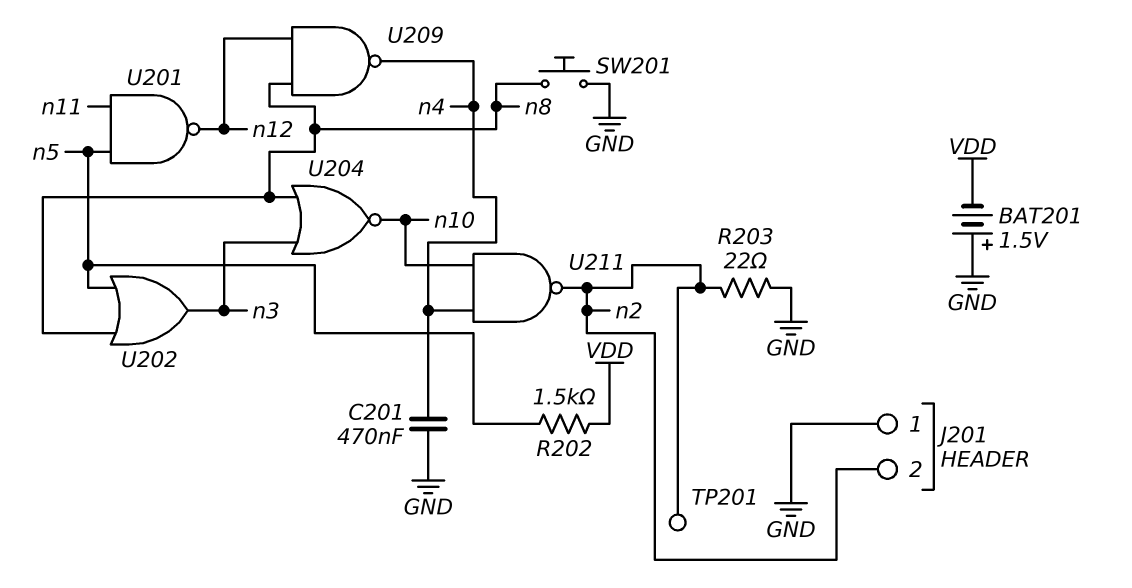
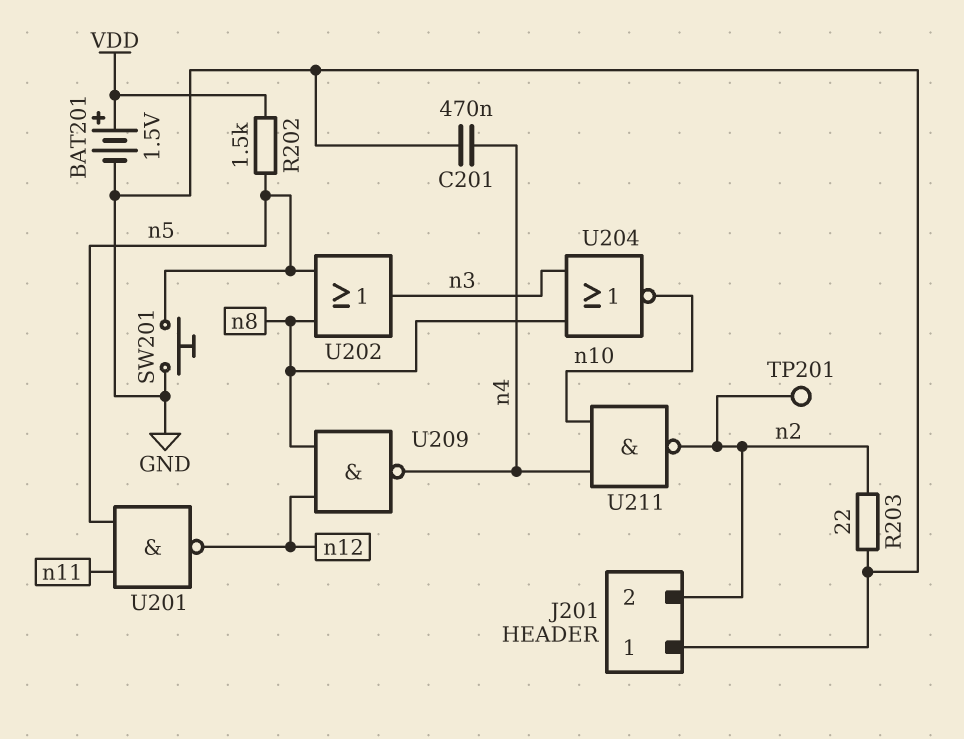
BAT201: 1.5V (plus GND, minus VDD) -> 1.5V (plus VDD, minus GND)
SW201: button (GND, n8) -> button (GND, n5)

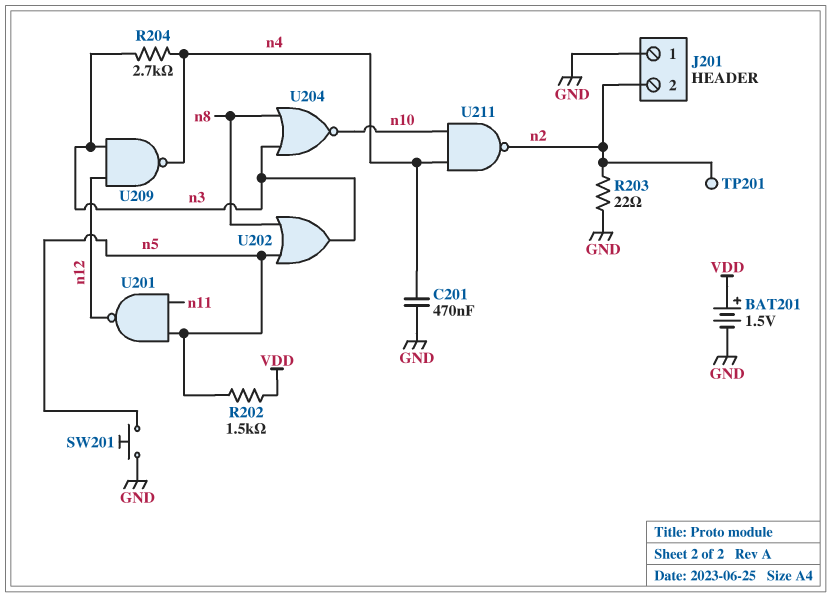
R204: none -> 2.7k (n3, n4)
U209: NAND (in n8, in n12, out n4) -> NAND (in n3, in n12, out n4)

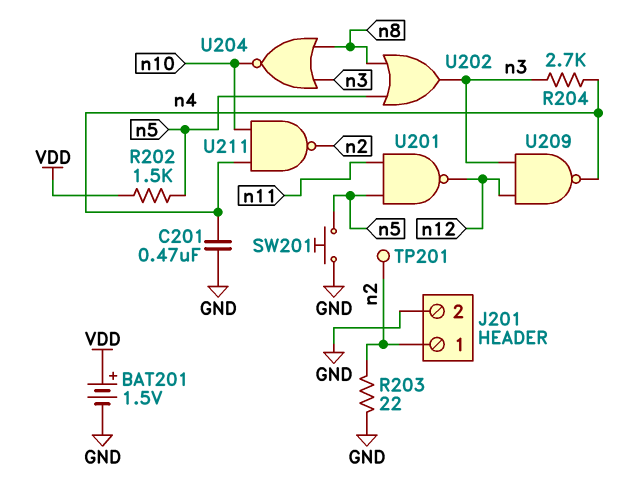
J201 pin 1: GND -> n2
J201 pin 2: n2 -> GND

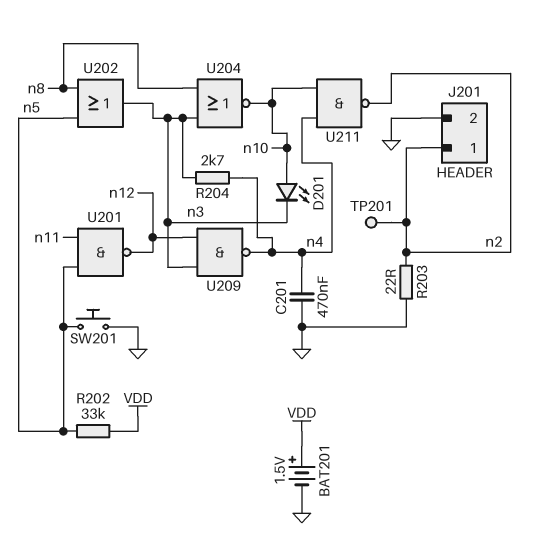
D201: none -> LED (A n10, K n3)
R202: 1.5k (VDD, n5) -> 33k (VDD, n5)

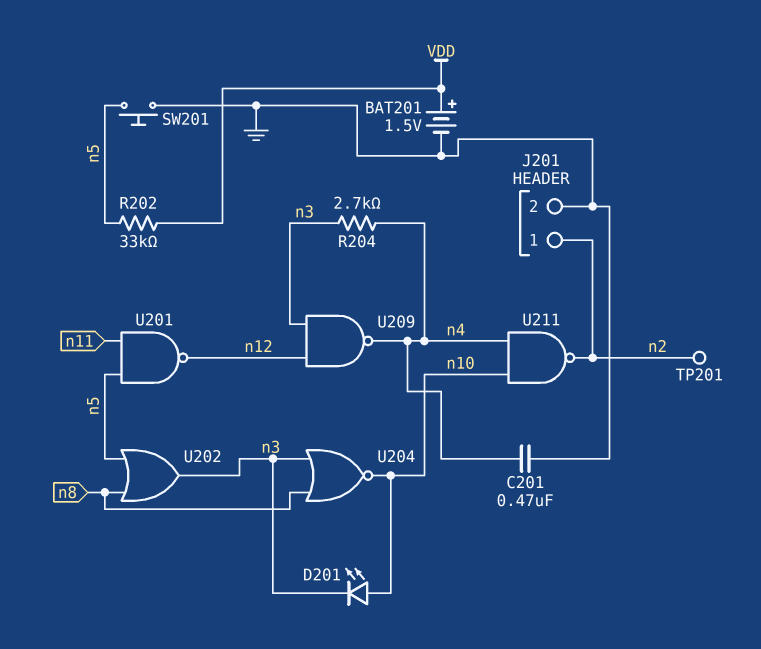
R203: 22 (GND, n2) -> none

